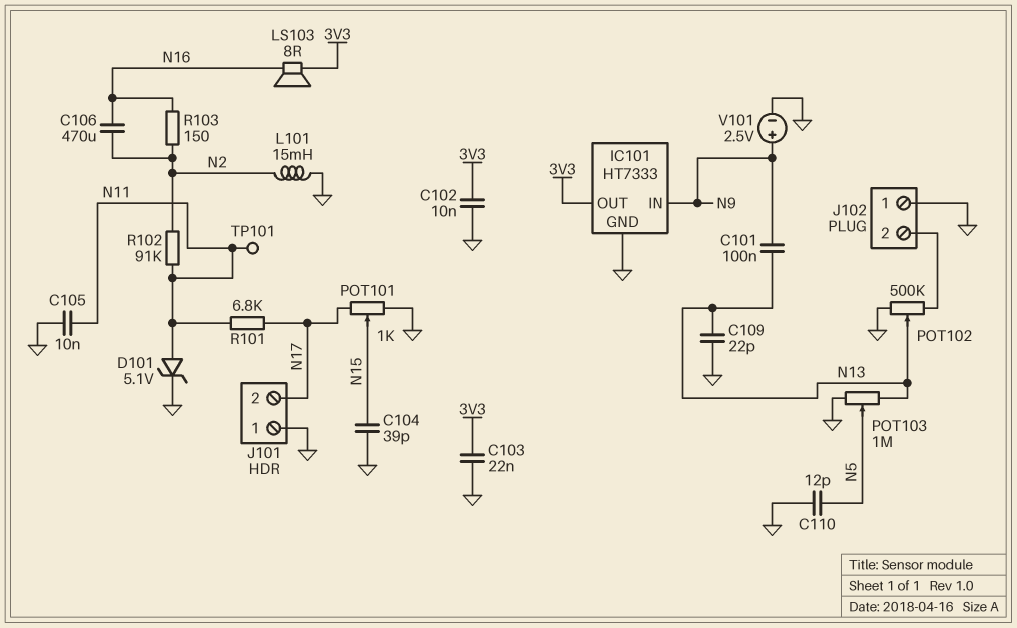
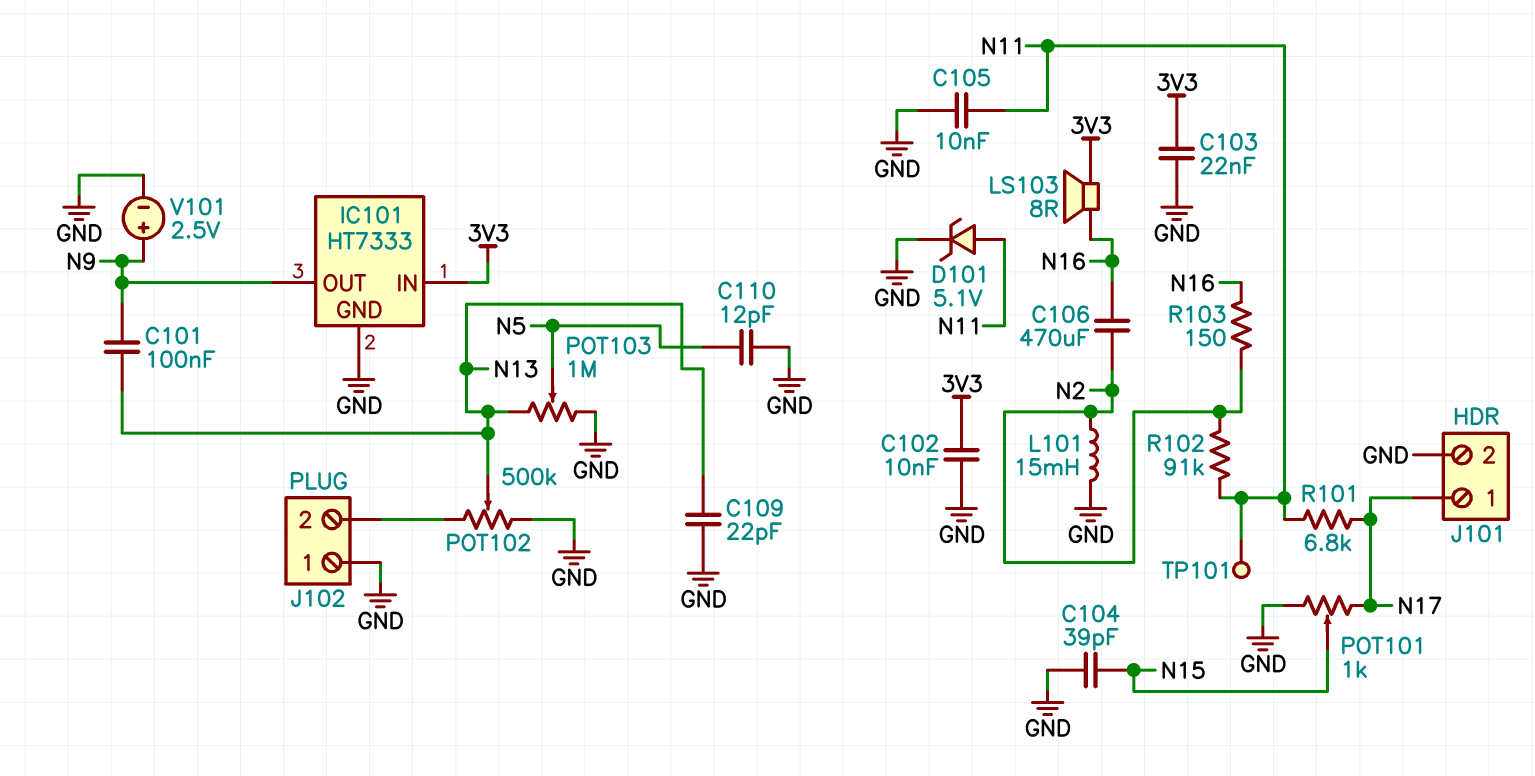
IC101 pin IN: N9 -> 3V3
IC101 pin OUT: 3V3 -> N9
J101 pin 1: GND -> N17
J101 pin 2: N17 -> GND

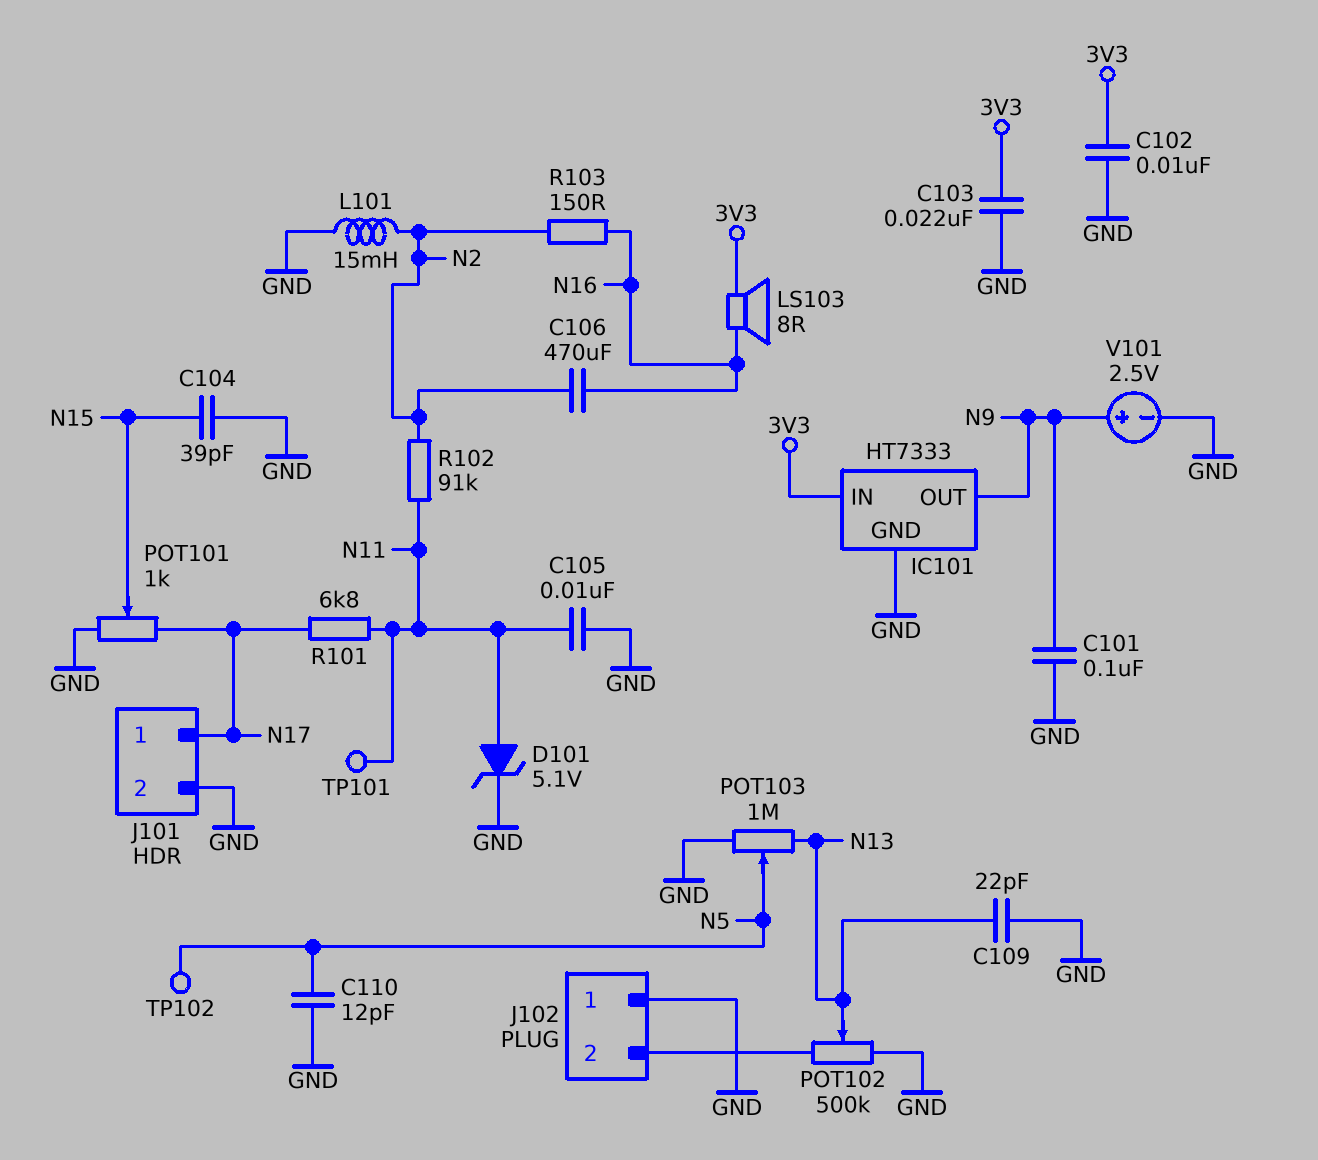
C101: 100nF (N9, N13) -> 100nF (GND, N9)
TP102: none -> test point (N5)

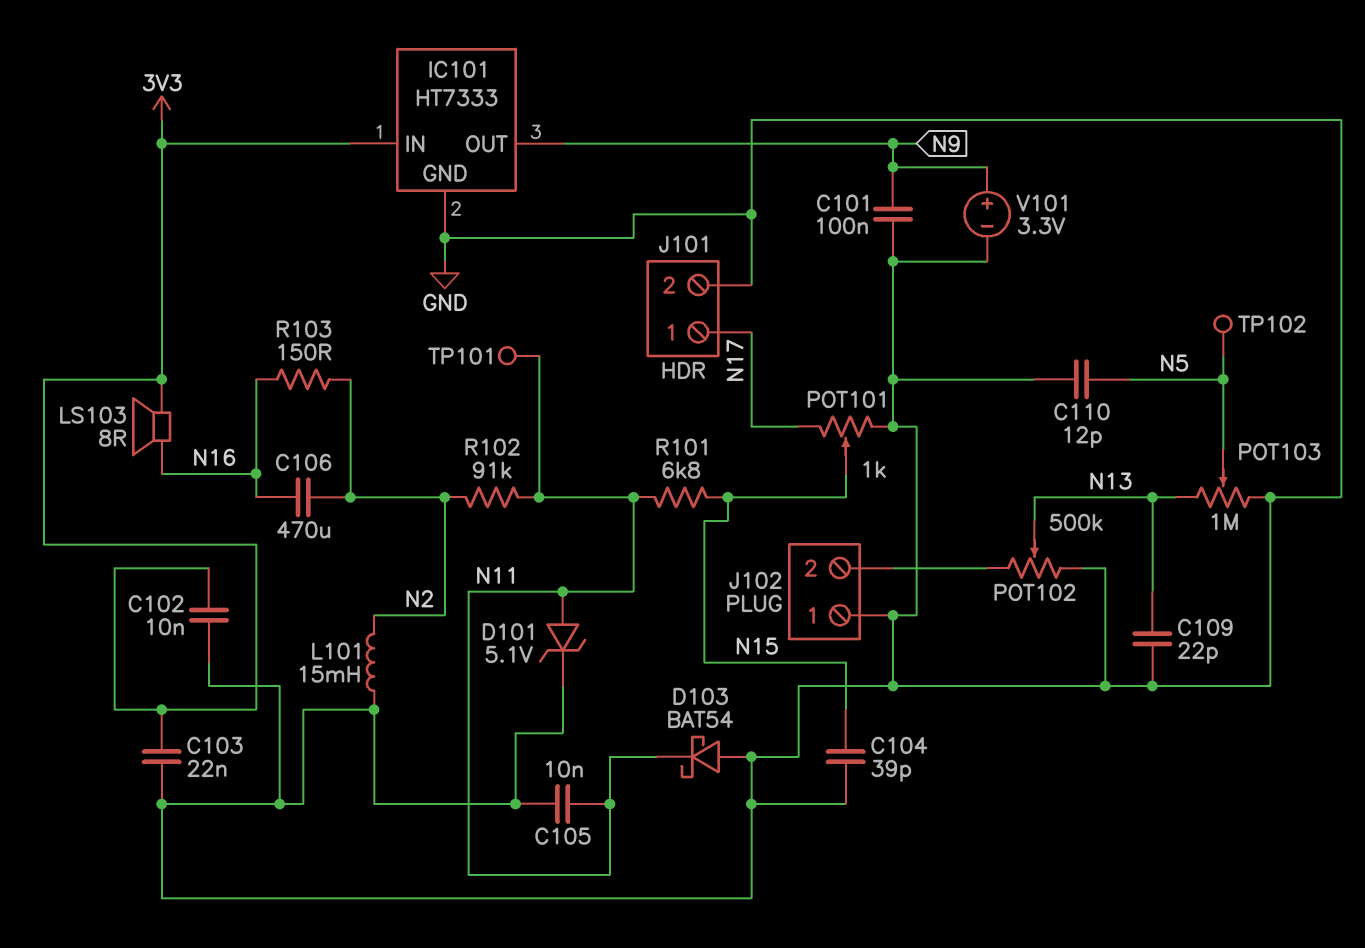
D103: none -> schottky BAT54 (A GND, K N11)
R101: 6.8k (N11, N17) -> 6.8k (N11, N15)
V101: 2.5V (plus N9, minus GND) -> 3.3V (plus N9, minus GND)

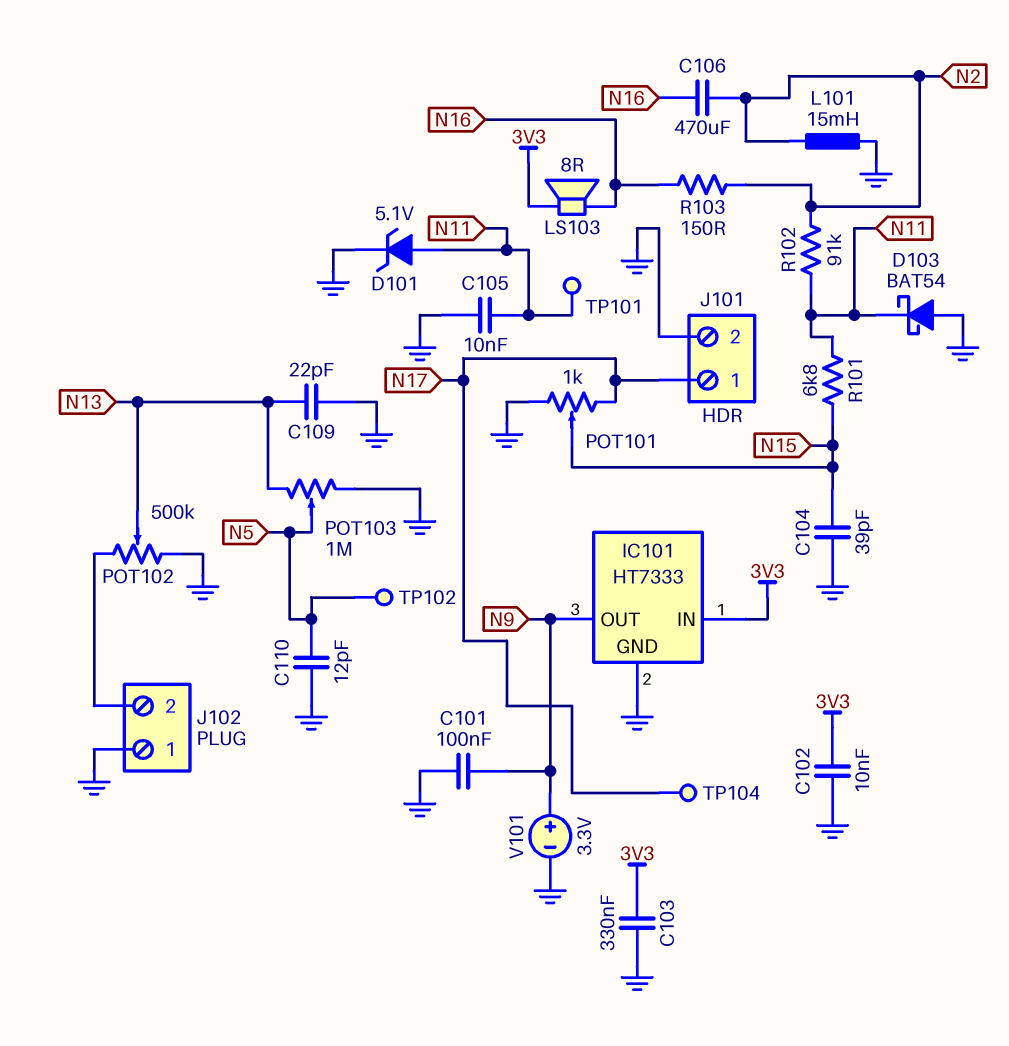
C103: 22nF (3V3, GND) -> 330nF (3V3, GND)
TP104: none -> test point (N17)

